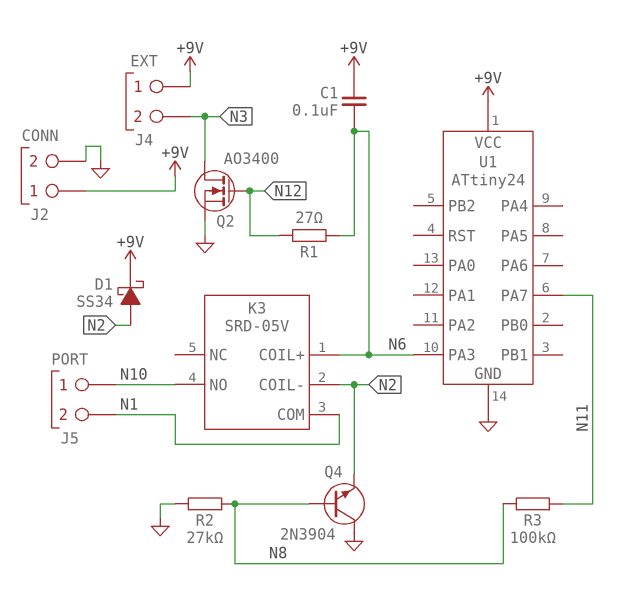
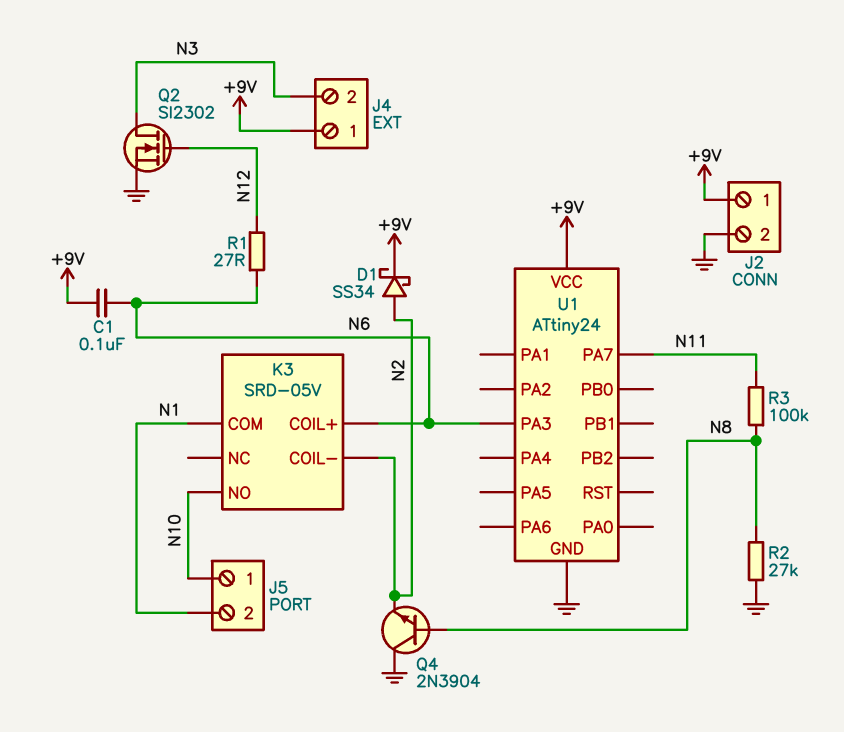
Q2: NMOS AO3400 (G N12, D N3, S GND) -> NMOS SI2302 (G N12, D N3, S GND)

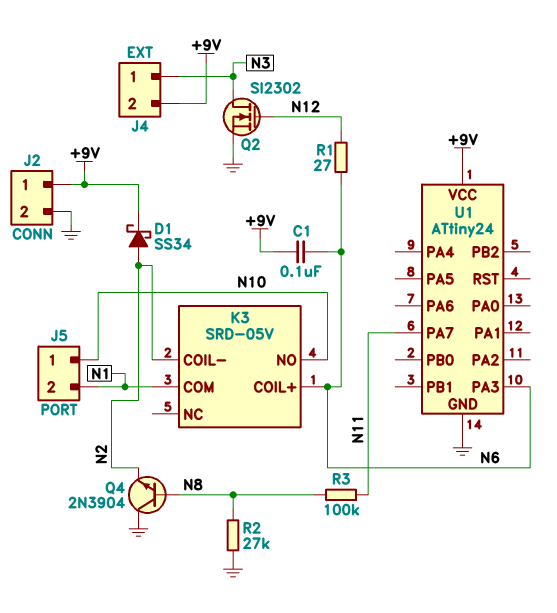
J4 pin 1: +9V -> N3
J4 pin 2: N3 -> +9V

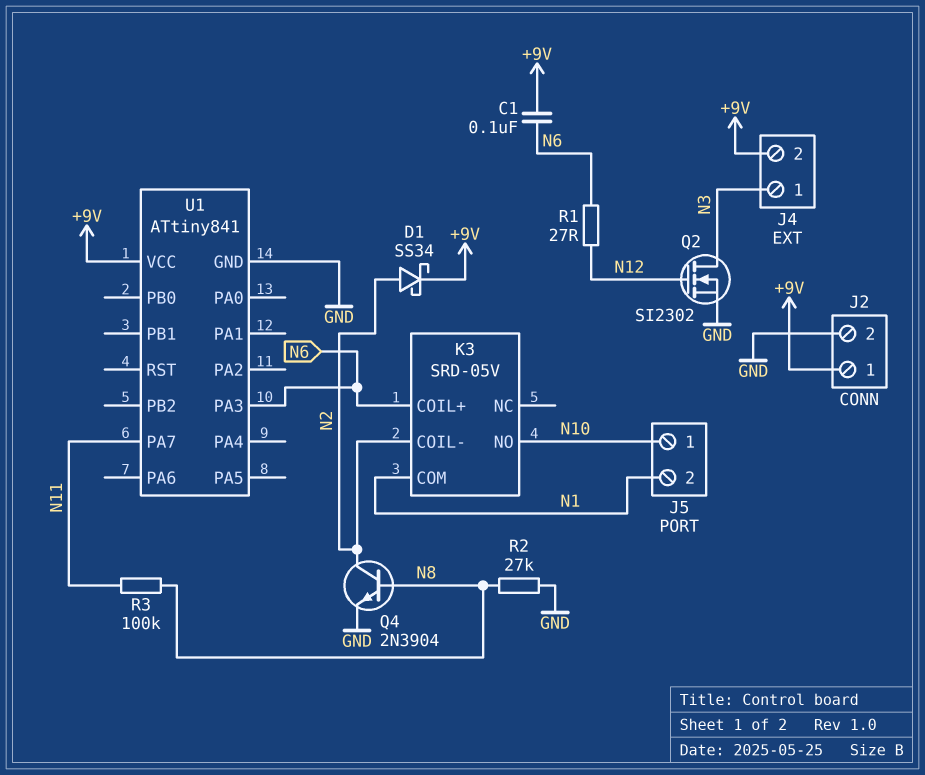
Q4: NPN 2N3904 (B N8, C GND, E N2) -> NPN 2N3904 (B N8, C N2, E GND)
U1: ATtiny24 -> ATtiny841

